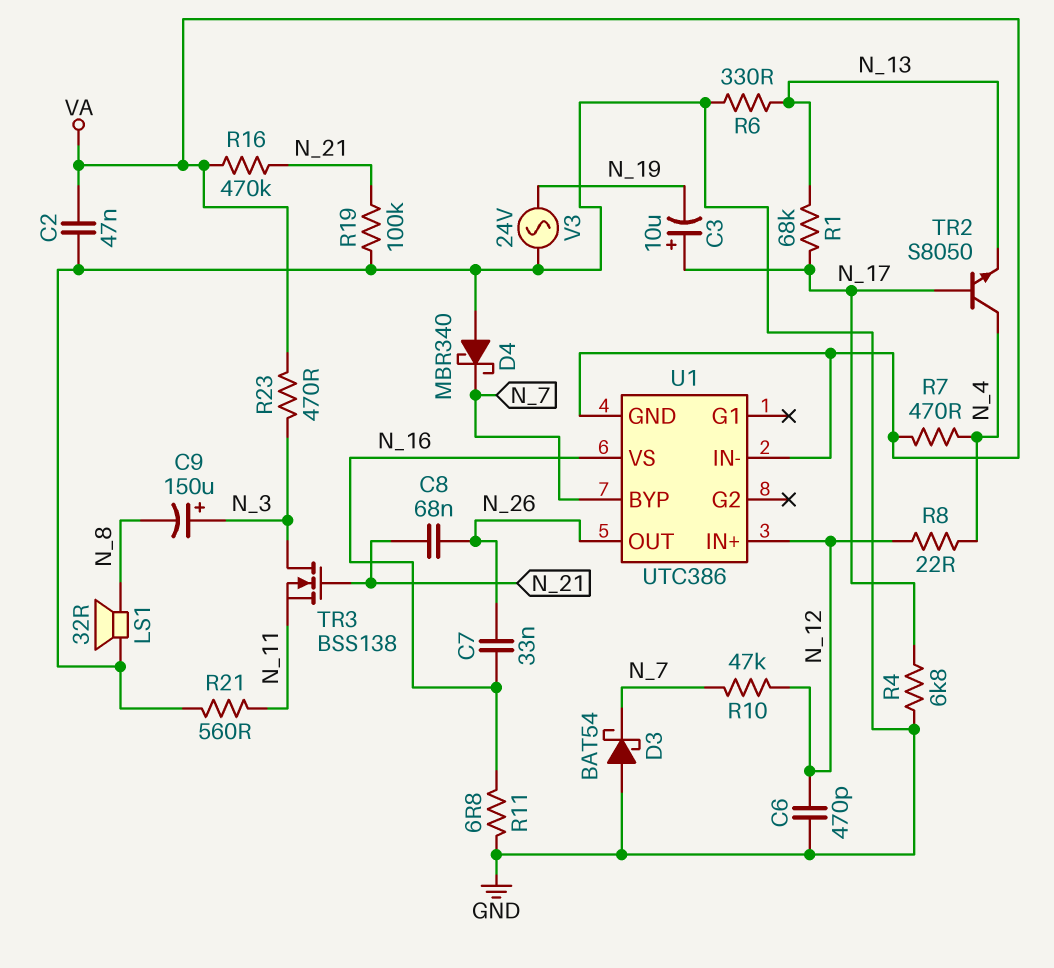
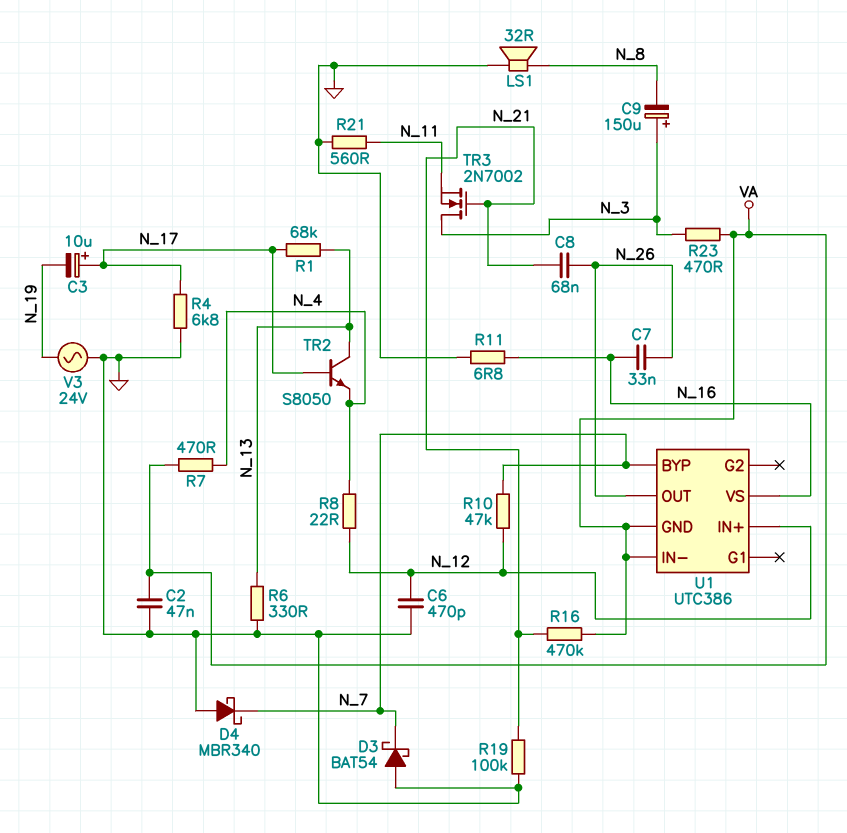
TR2: NPN S8050 (B N_17, C N_4, E N_13) -> NPN S8050 (B N_17, C N_13, E N_4)
TR3: NMOS BSS138 (G N_21, D N_3, S N_11) -> NMOS 2N7002 (G N_21, D N_3, S N_11)

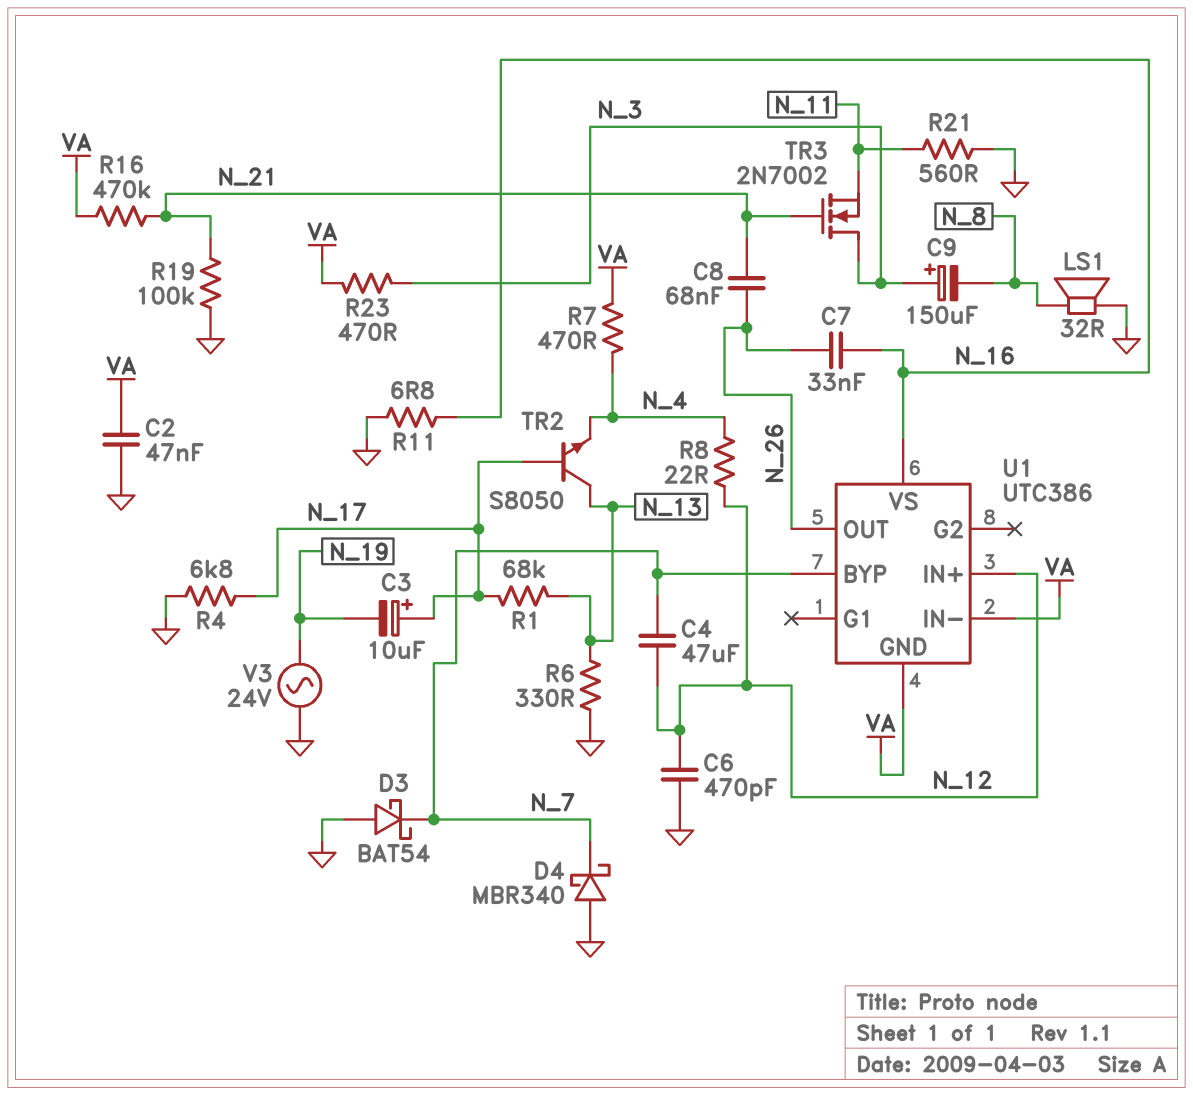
C4: none -> 47uF (N_7, N_12)
R10: 47k (N_7, N_12) -> none

